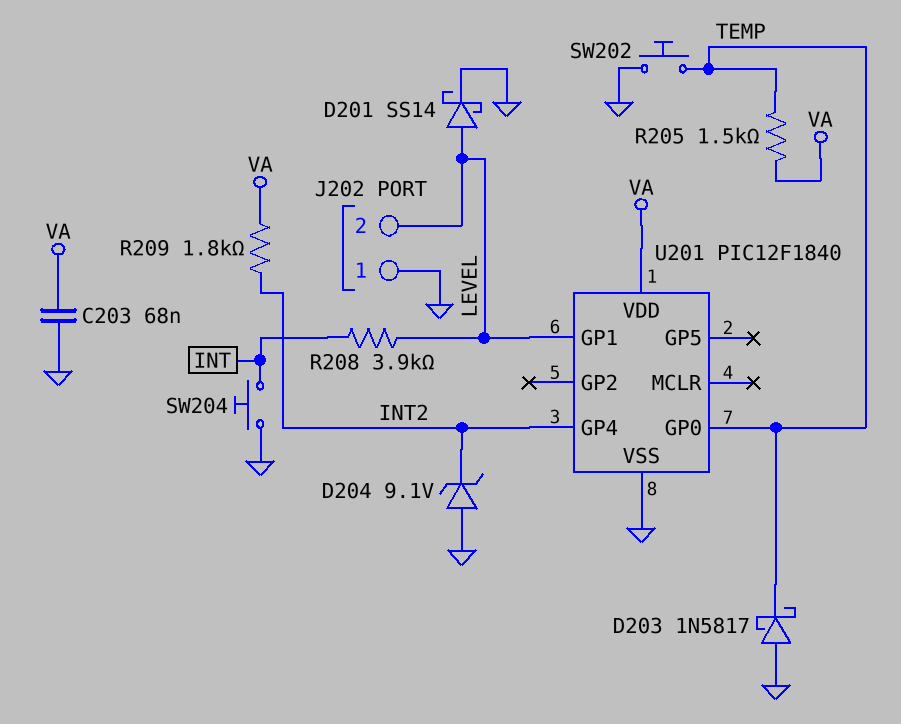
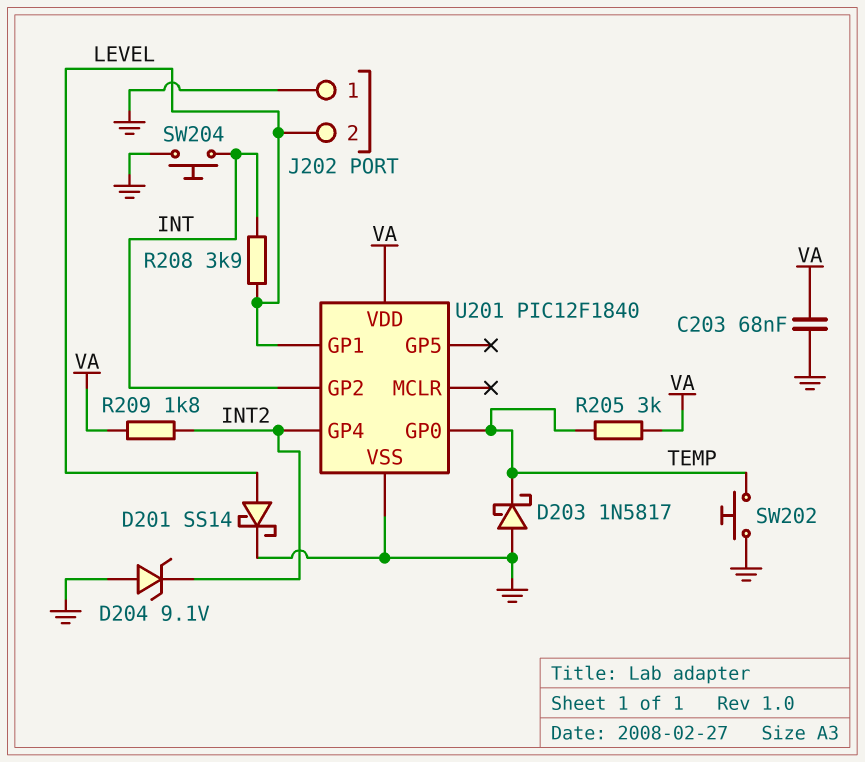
R205: 1.5k (TEMP, VA) -> 3k (TEMP, VA)
U201 pin GP2: none -> INT

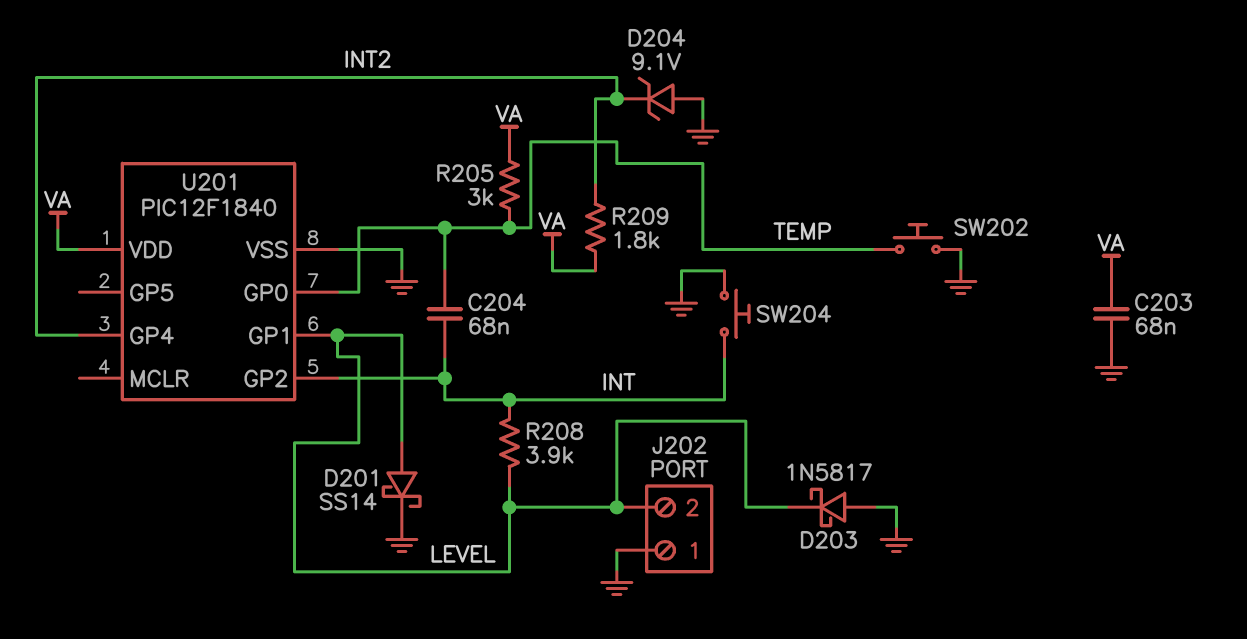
C204: none -> 68nF (INT, TEMP)
D203: schottky 1N5817 (A GND, K TEMP) -> schottky 1N5817 (A GND, K LEVEL)

